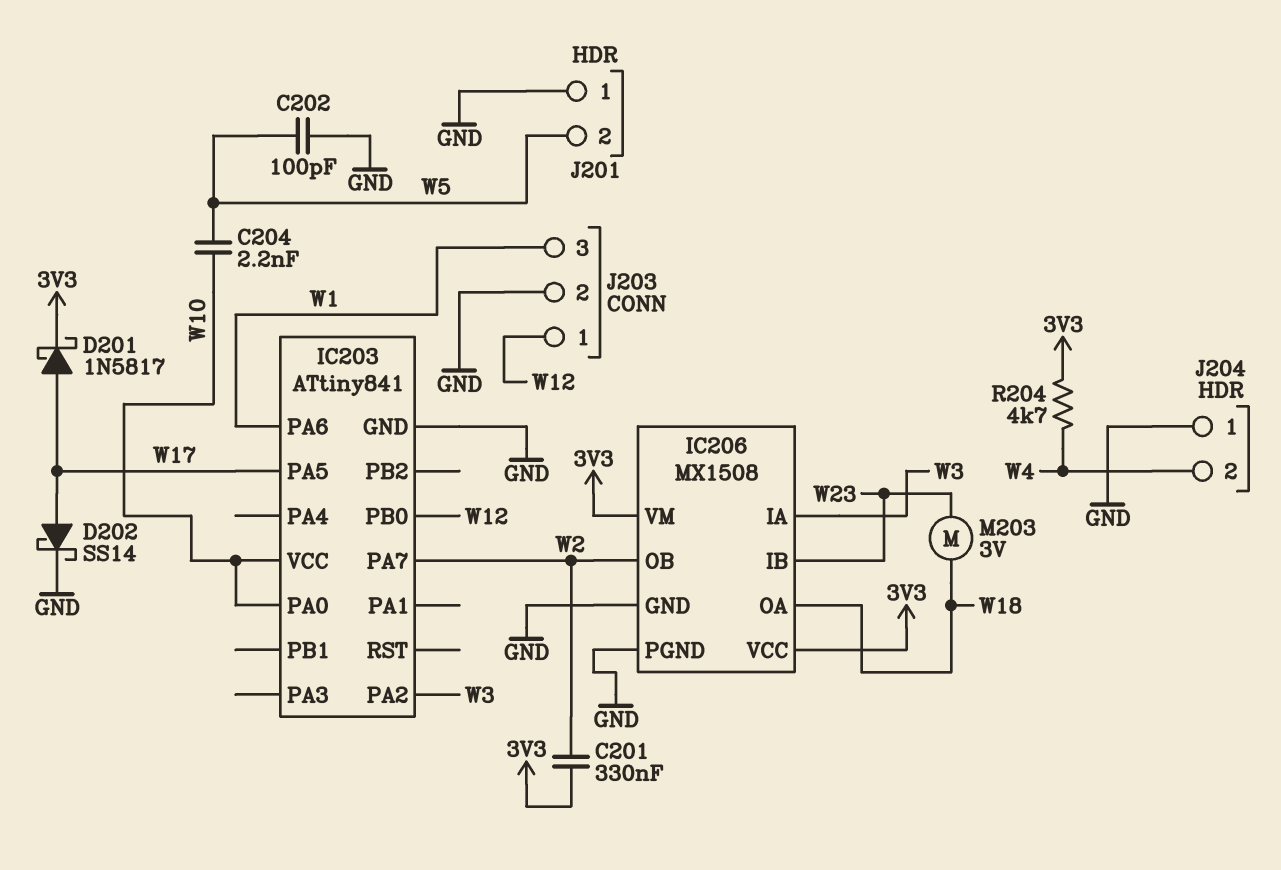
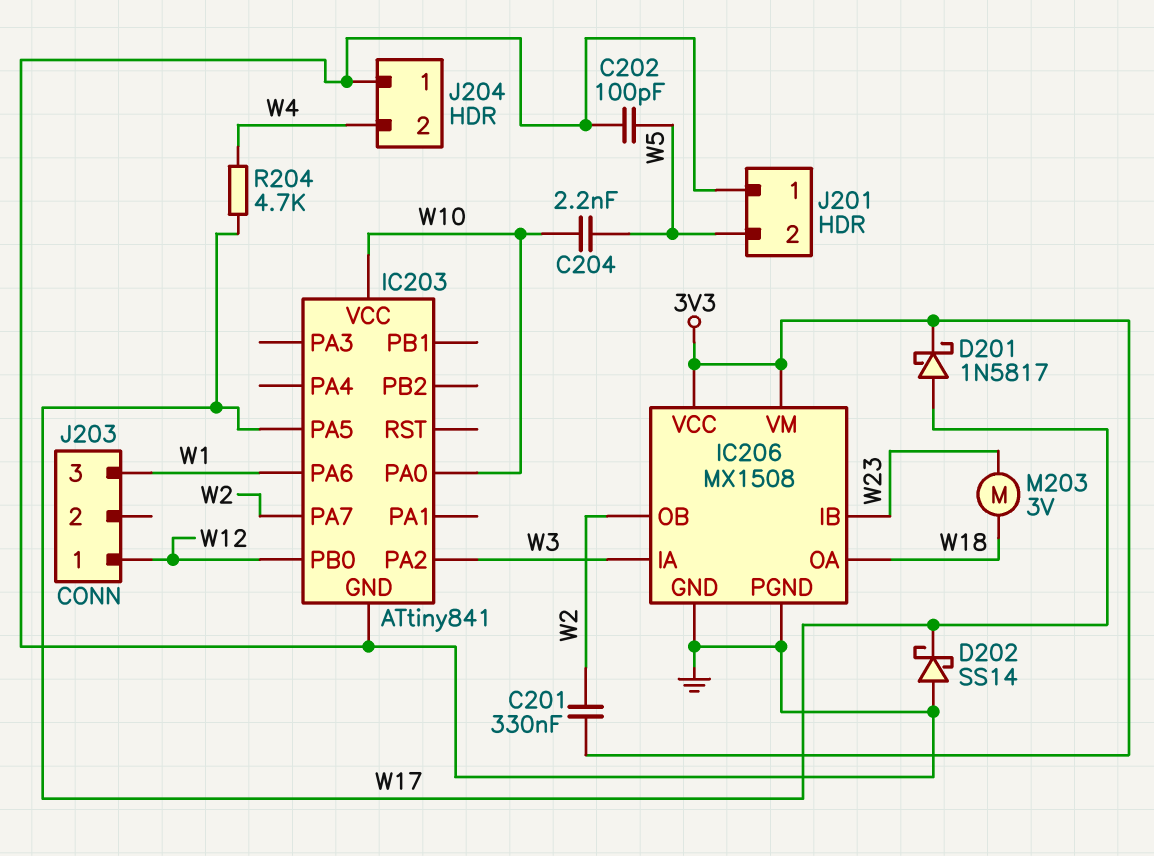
D202: schottky SS14 (A W17, K GND) -> schottky SS14 (A GND, K W17)
J203 pin 2: GND -> none
R204: 4.7k (3V3, W4) -> 4.7k (W4, W17)

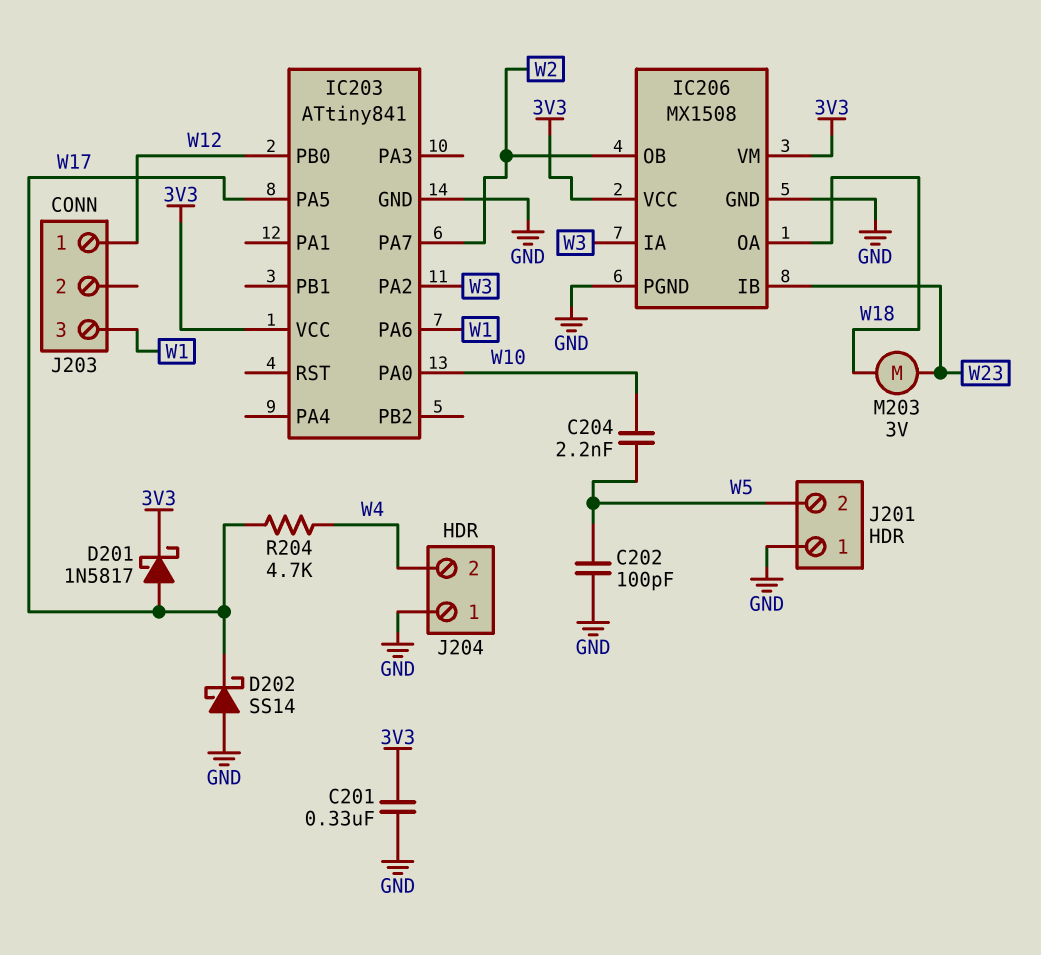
C201: 330nF (3V3, W2) -> 330nF (3V3, GND)
IC203 pin VCC: W10 -> 3V3

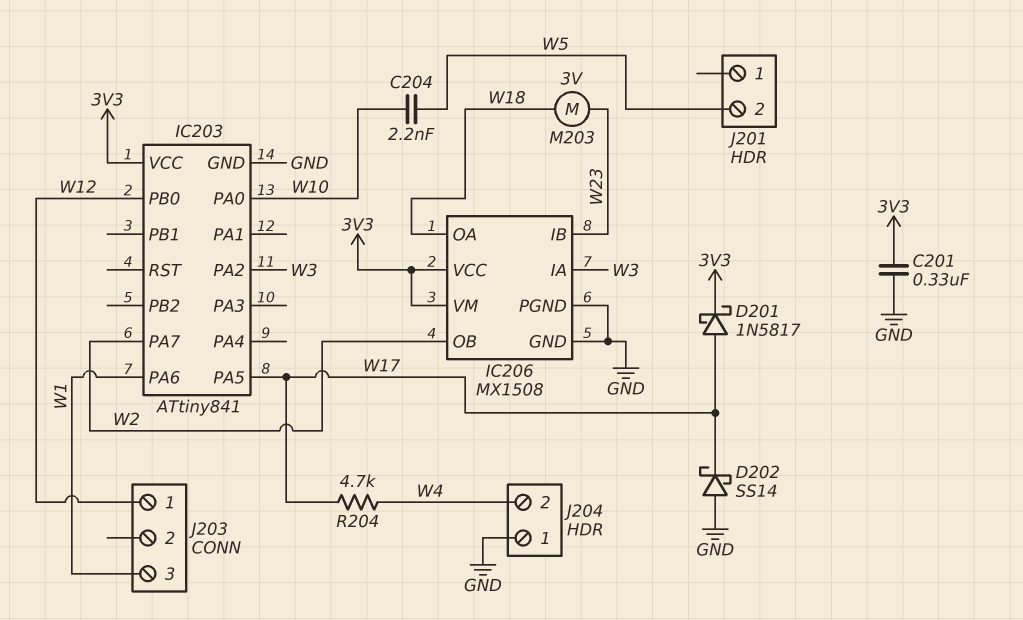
C202: 100pF (GND, W5) -> none
J201 pin 1: GND -> none

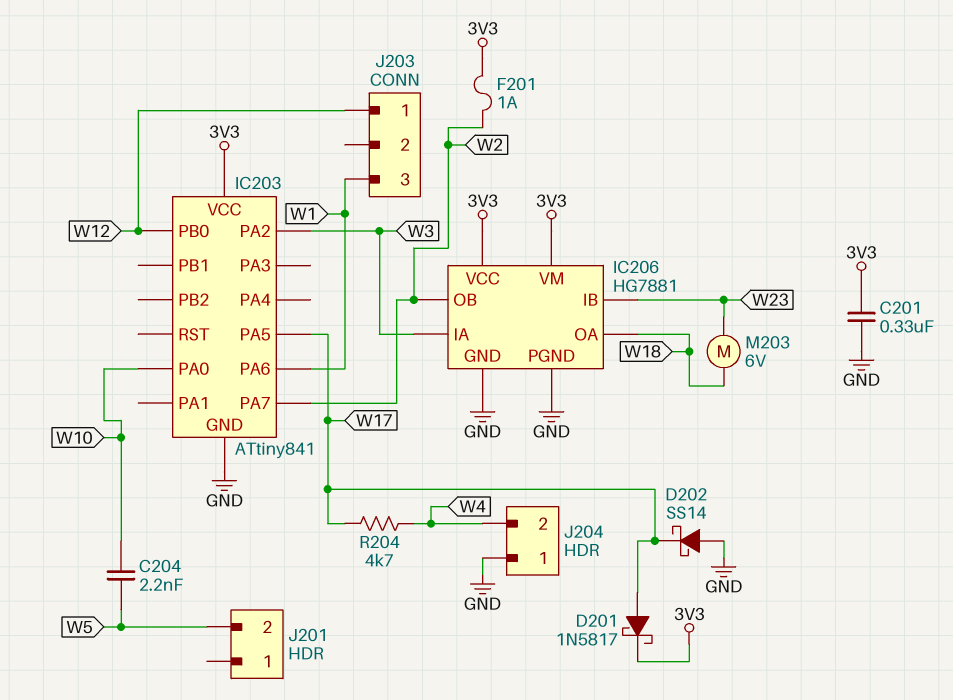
F201: none -> 1A (3V3, W2)
IC206: MX1508 -> HG7881
M203: motor 3V (W18, W23) -> motor 6V (W18, W23)

